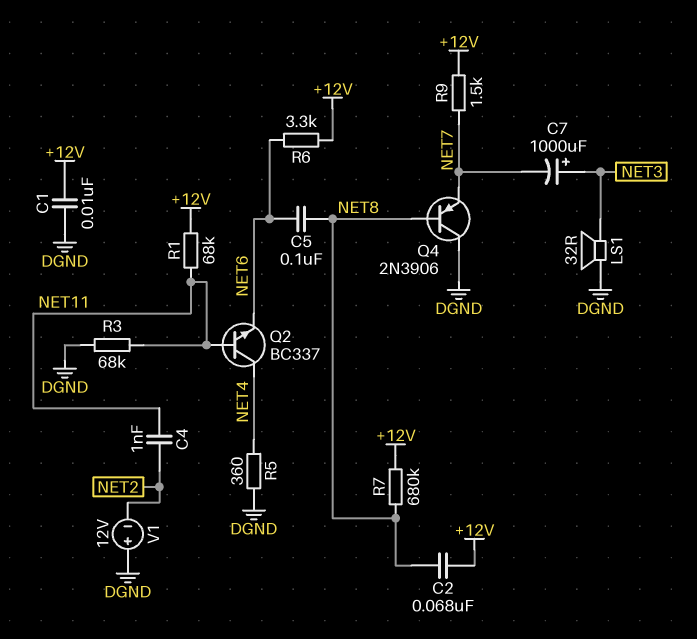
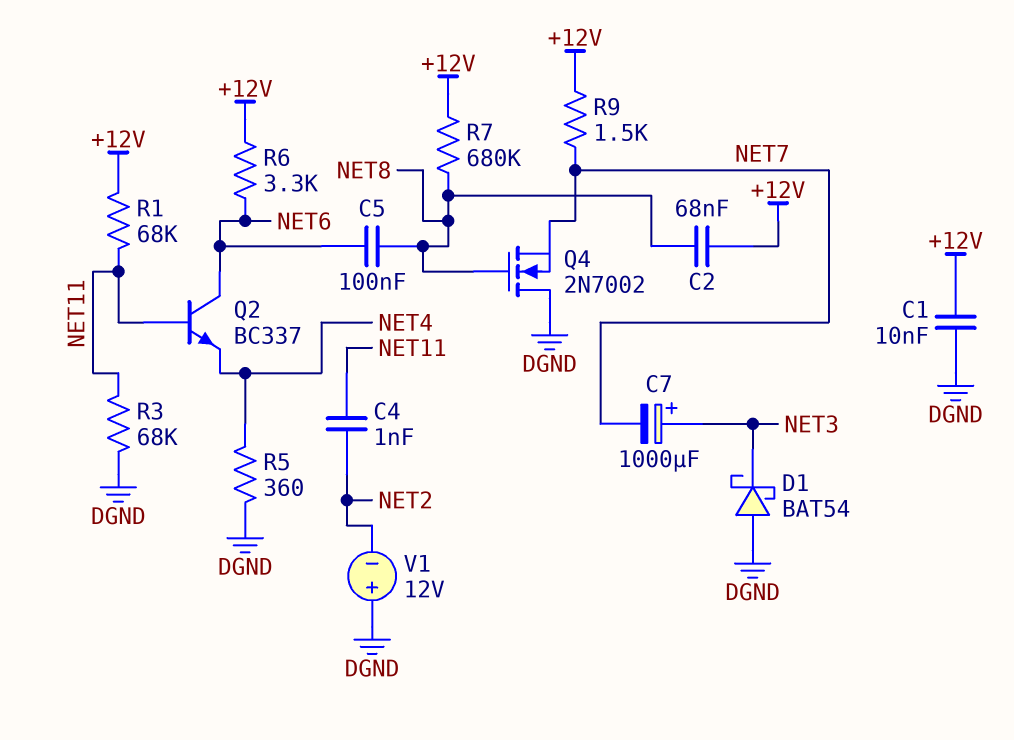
D1: none -> schottky BAT54 (A DGND, K NET3)
LS1: speaker 32R (DGND, NET3) -> none
Q2: NPN BC337 (B NET11, C NET4, E NET6) -> NPN BC337 (B NET11, C NET6, E NET4)
Q4: PNP 2N3906 (B NET8, C DGND, E NET7) -> NMOS 2N7002 (G NET8, D DGND, S NET7)

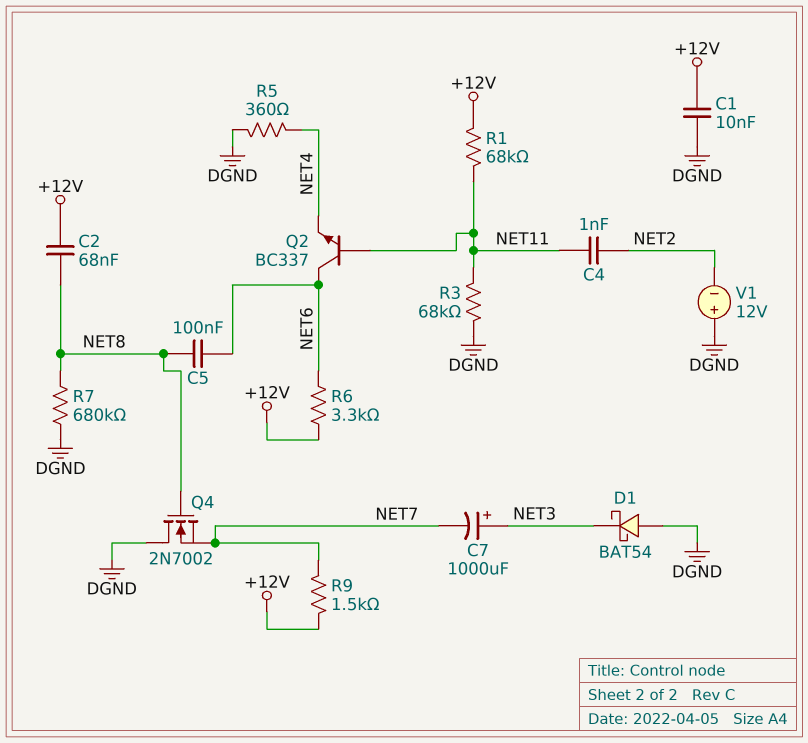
R7: 680k (+12V, NET8) -> 680k (DGND, NET8)

